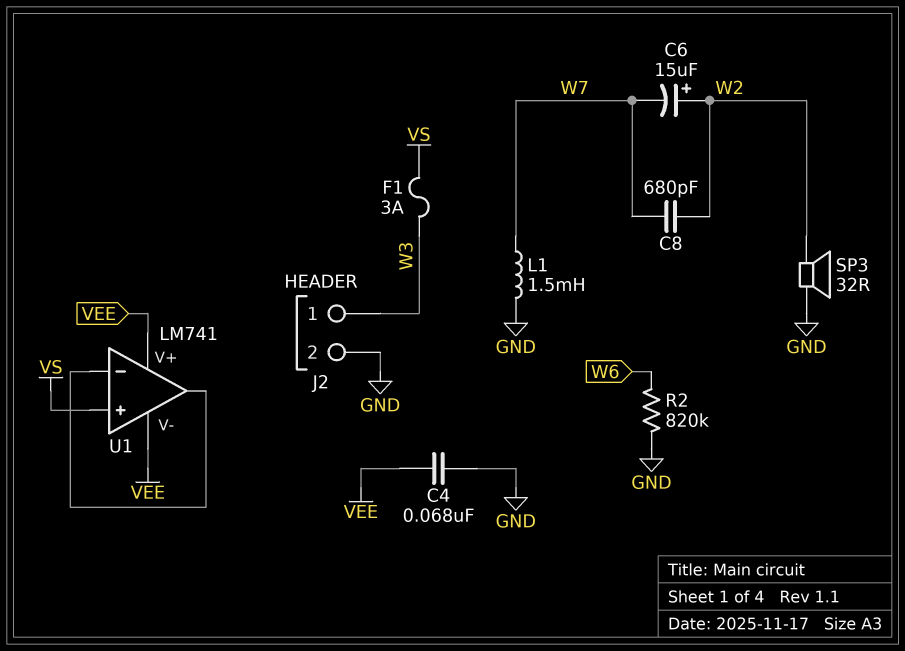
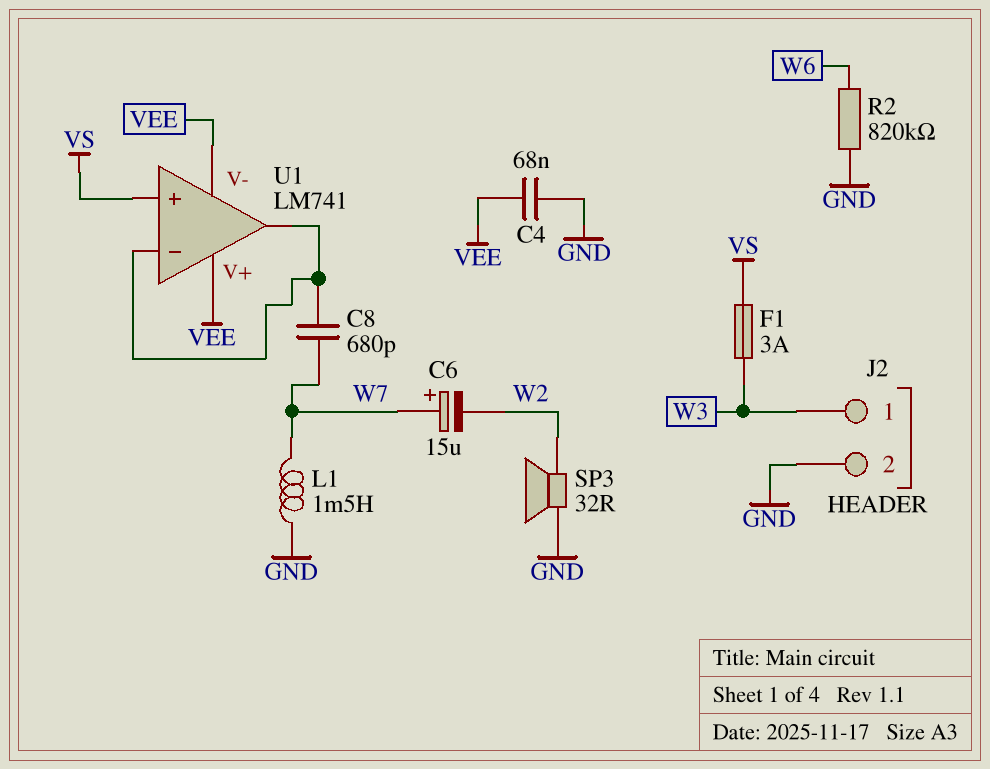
C6: 15uF (plus W2, minus W7) -> 15uF (plus W7, minus W2)
C8: 680pF (W2, W7) -> 680pF (U1/in-, W7)

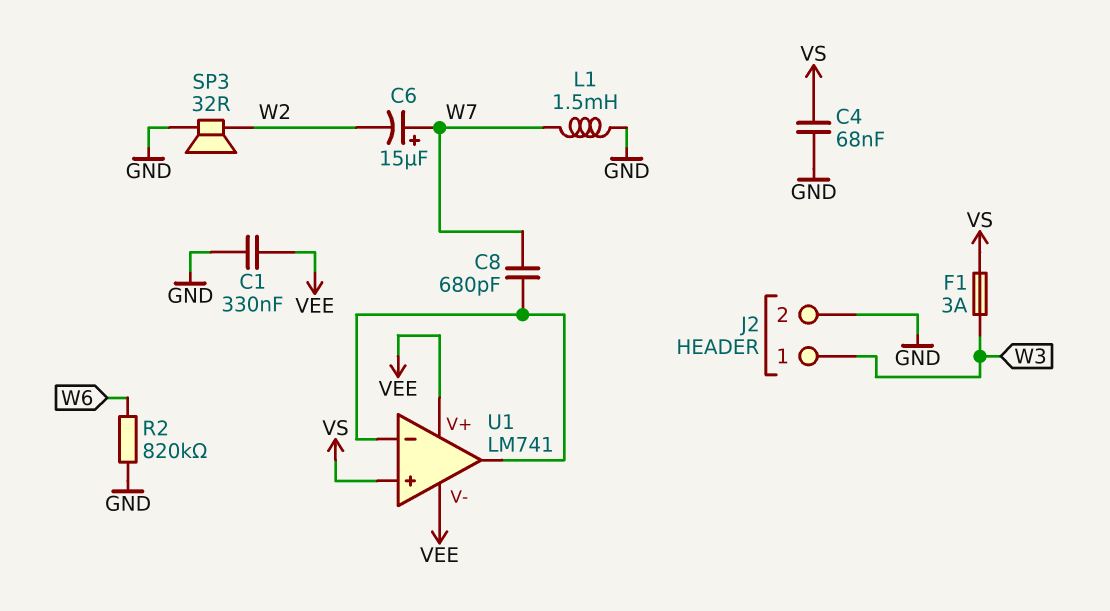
C1: none -> 330nF (GND, VEE)
C4: 68nF (GND, VEE) -> 68nF (GND, VS)

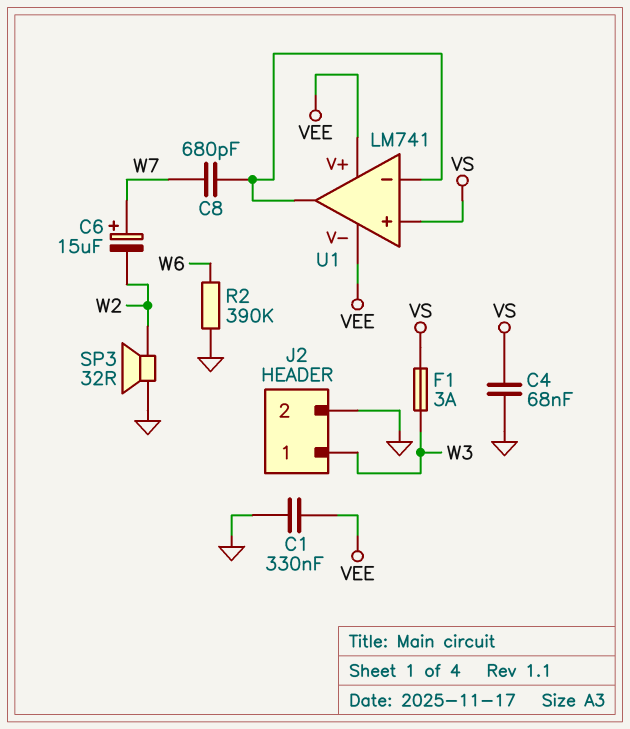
L1: 1.5mH (GND, W7) -> none
R2: 820k (GND, W6) -> 390k (GND, W6)

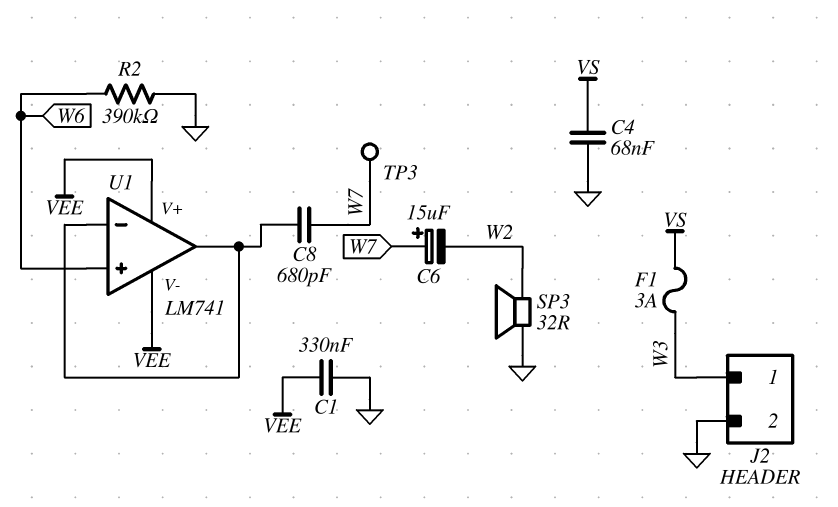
TP3: none -> test point (W7)
U1 pin in+: VS -> W6

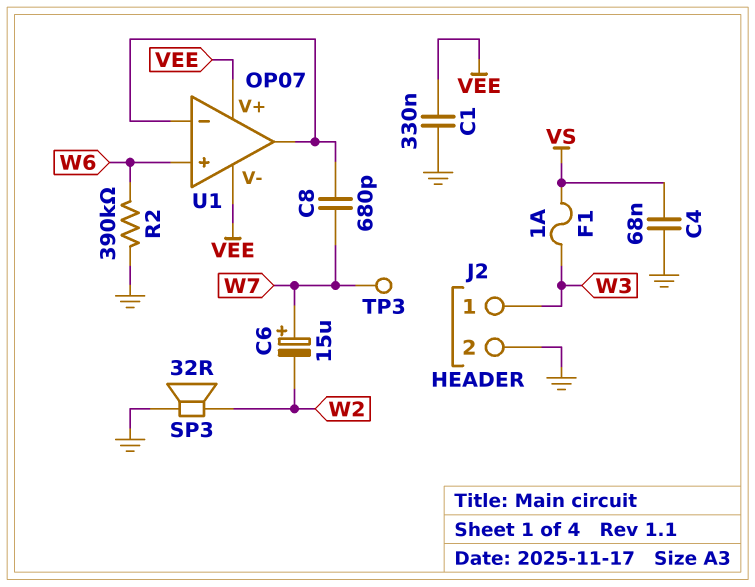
F1: 3A (VS, W3) -> 1A (VS, W3)
U1: LM741 -> OP07

